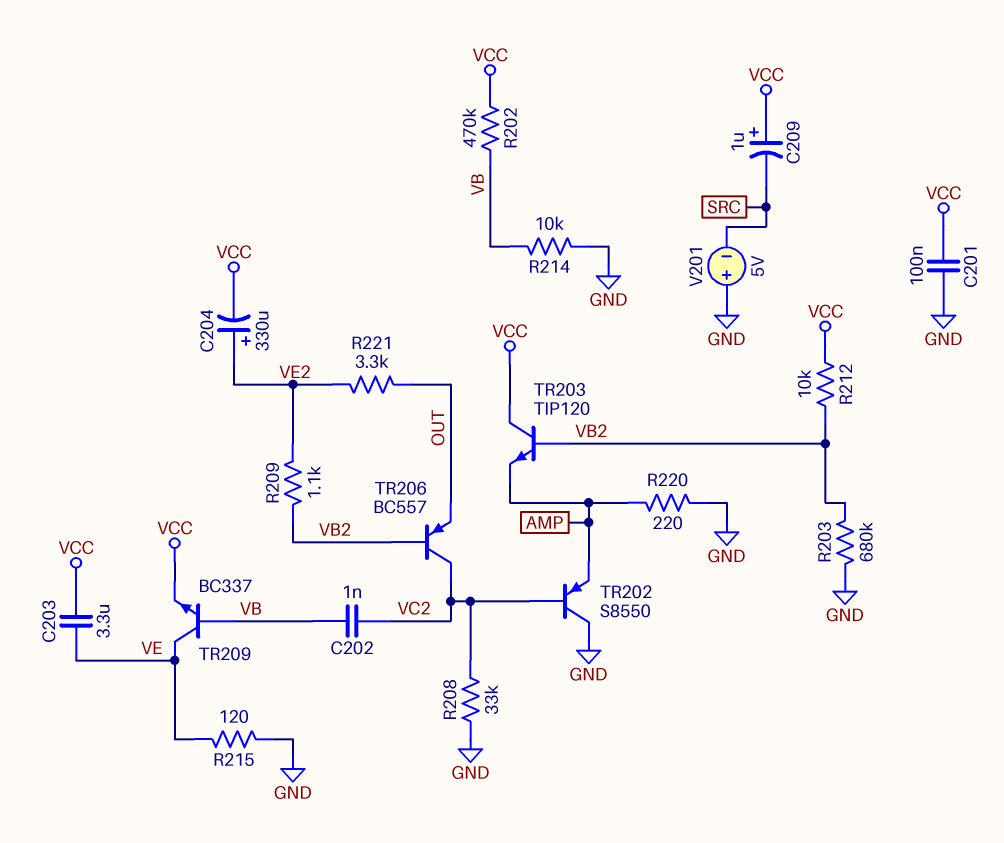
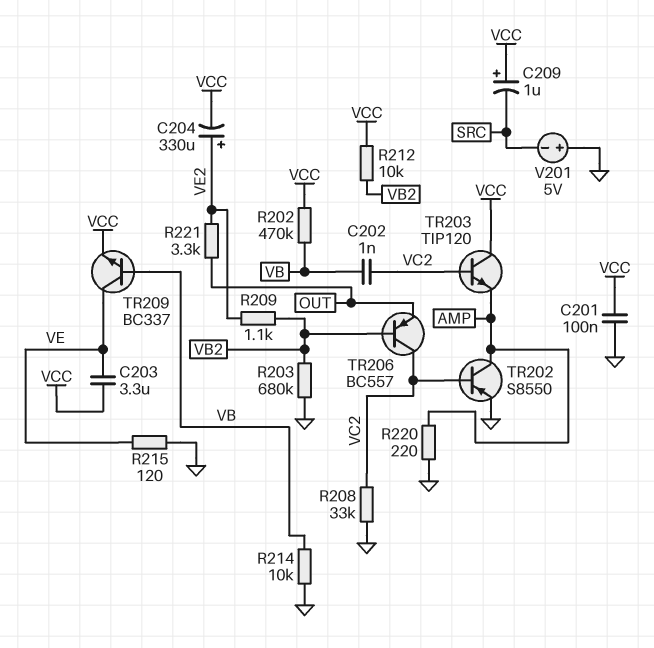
TR202: PNP S8550 (B VC2, C GND, E AMP) -> PNP S8550 (B VC2, C AMP, E GND)
TR203: NPN TIP120 (B VB2, C VCC, E AMP) -> NPN TIP120 (B VC2, C VCC, E AMP)

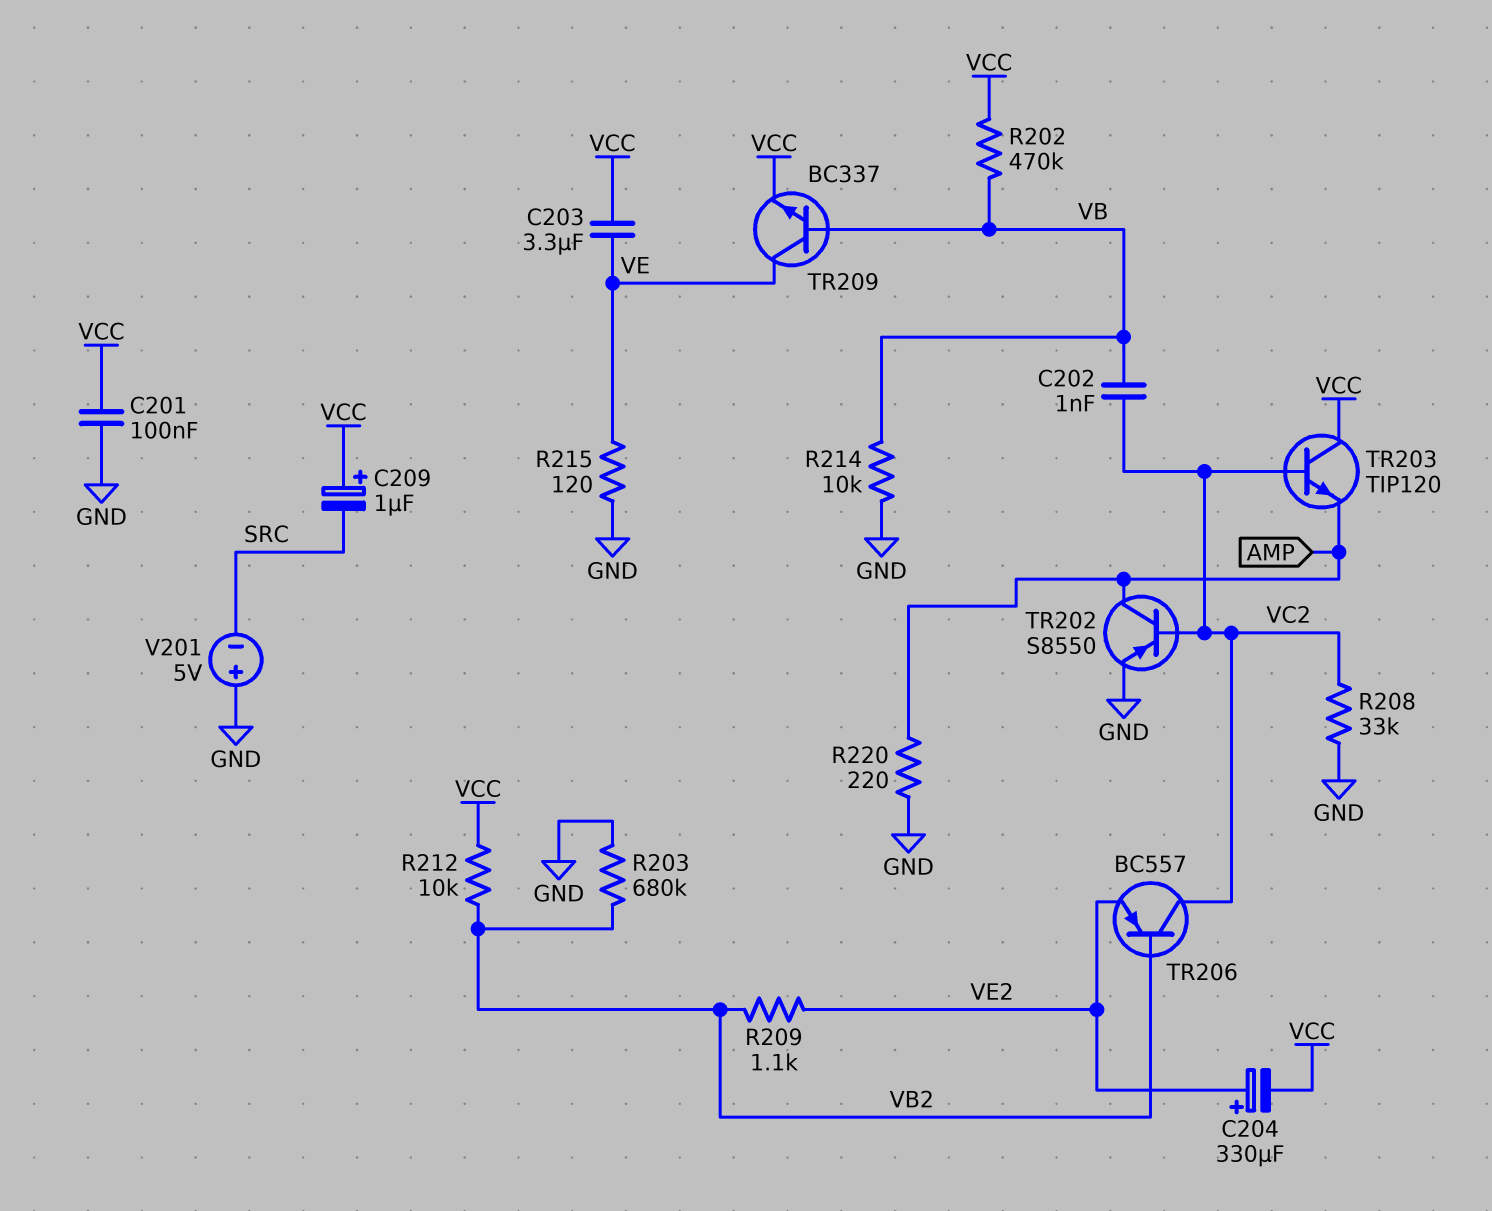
R221: 3.3k (OUT, VE2) -> none
TR206: PNP BC557 (B VB2, C VC2, E OUT) -> PNP BC557 (B VB2, C VC2, E VE2)

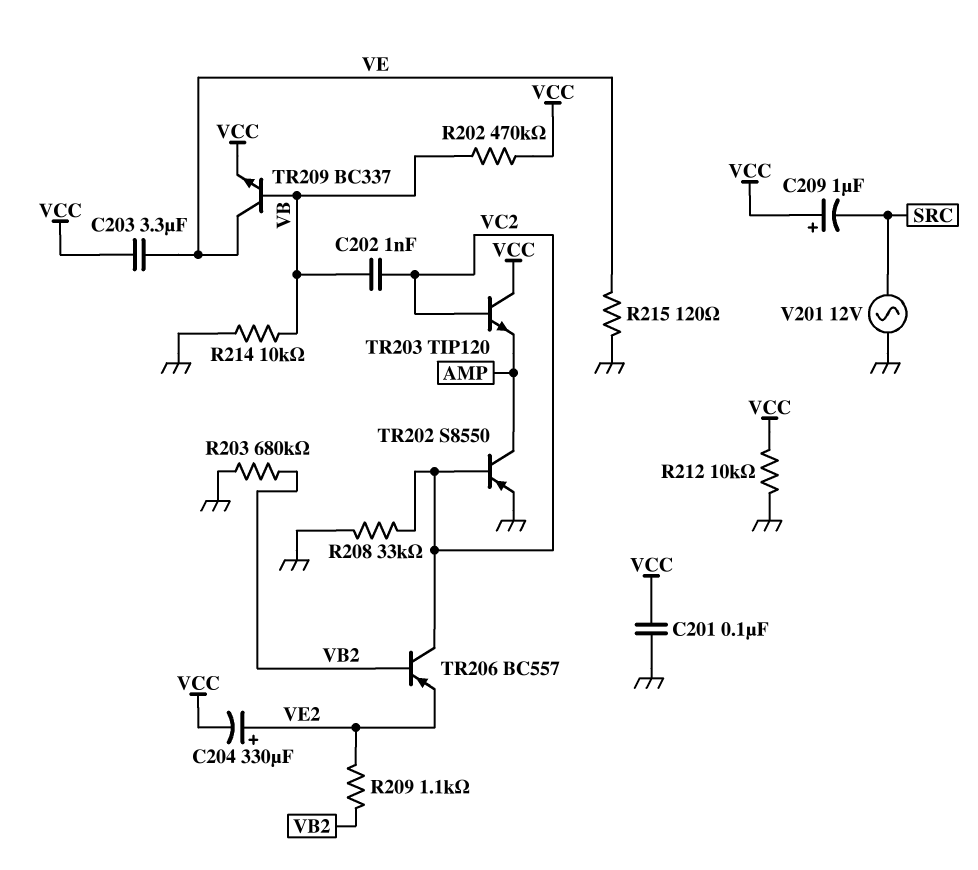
R212: 10k (VB2, VCC) -> 10k (GND, VCC)
R220: 220 (AMP, GND) -> none
V201: 5V (plus GND, minus SRC) -> AC 12V (GND, SRC)

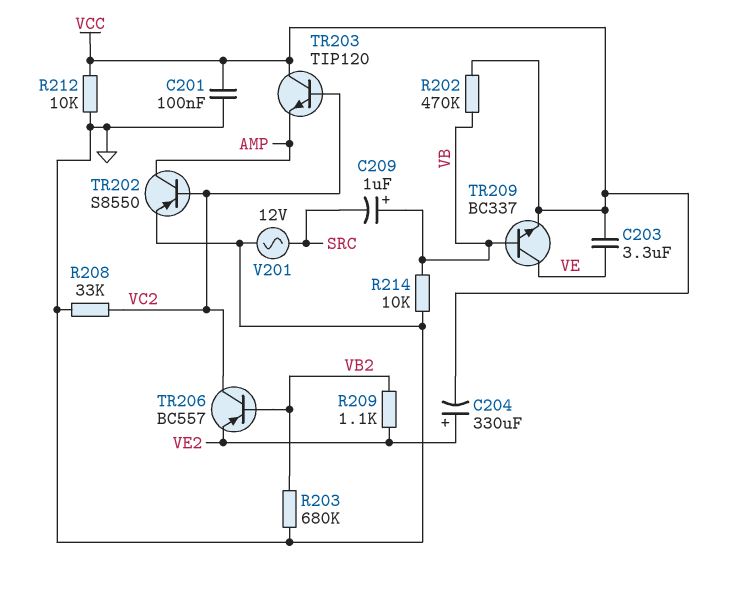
C202: 1nF (VB, VC2) -> none
C209: 1uF (plus VCC, minus SRC) -> 1uF (plus VB, minus SRC)
R215: 120 (GND, VE) -> none

